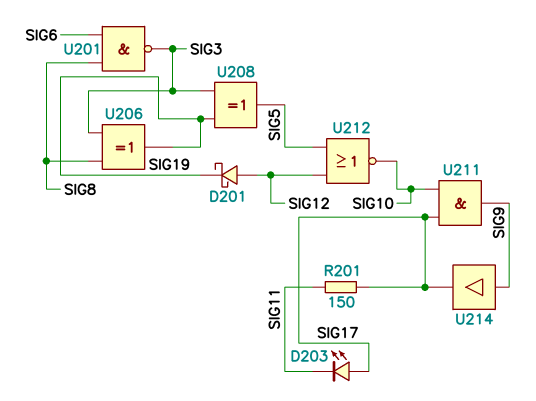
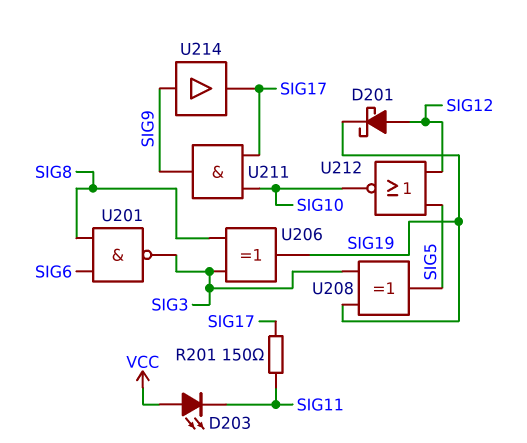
D203: LED (A SIG17, K SIG11) -> LED (A VCC, K SIG11)

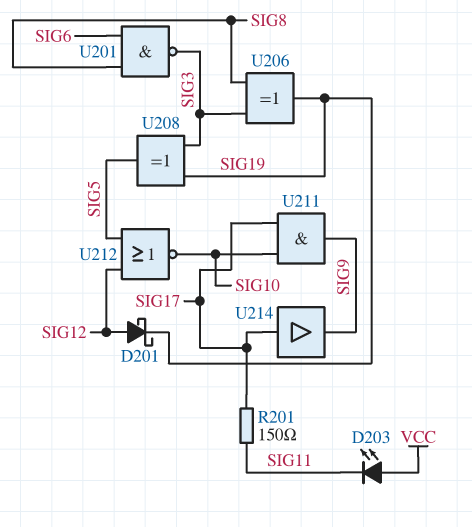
U214: buffer (in SIG9, out SIG17) -> buffer (in SIG17, out SIG9)

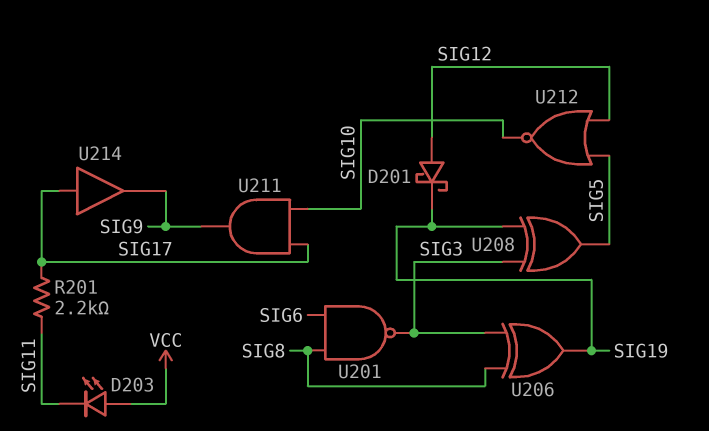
R201: 150 (SIG11, SIG17) -> 2.2k (SIG11, SIG17)

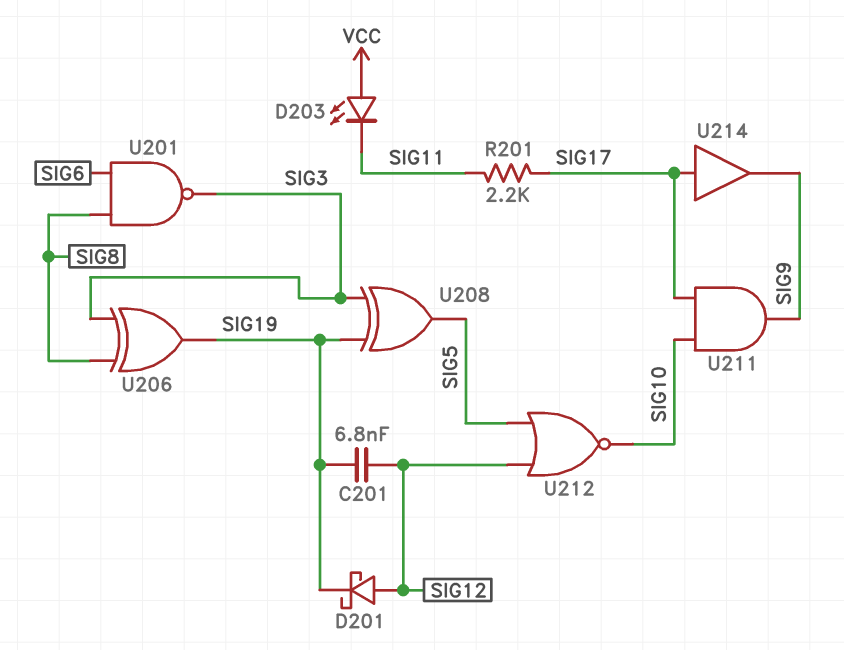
C201: none -> 6.8nF (SIG12, SIG19)

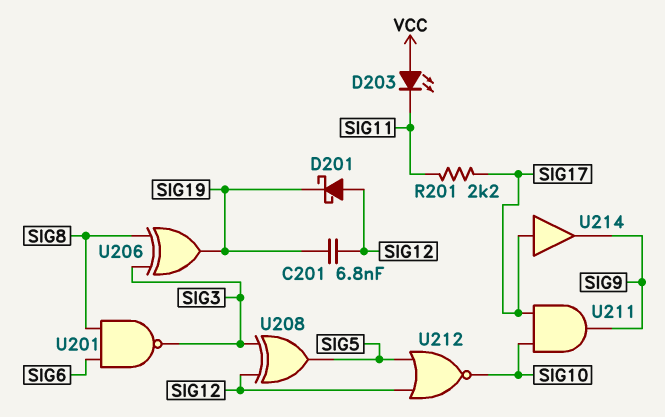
U208: XOR (in SIG3, in SIG19, out SIG5) -> XOR (in SIG3, in SIG12, out SIG5)

